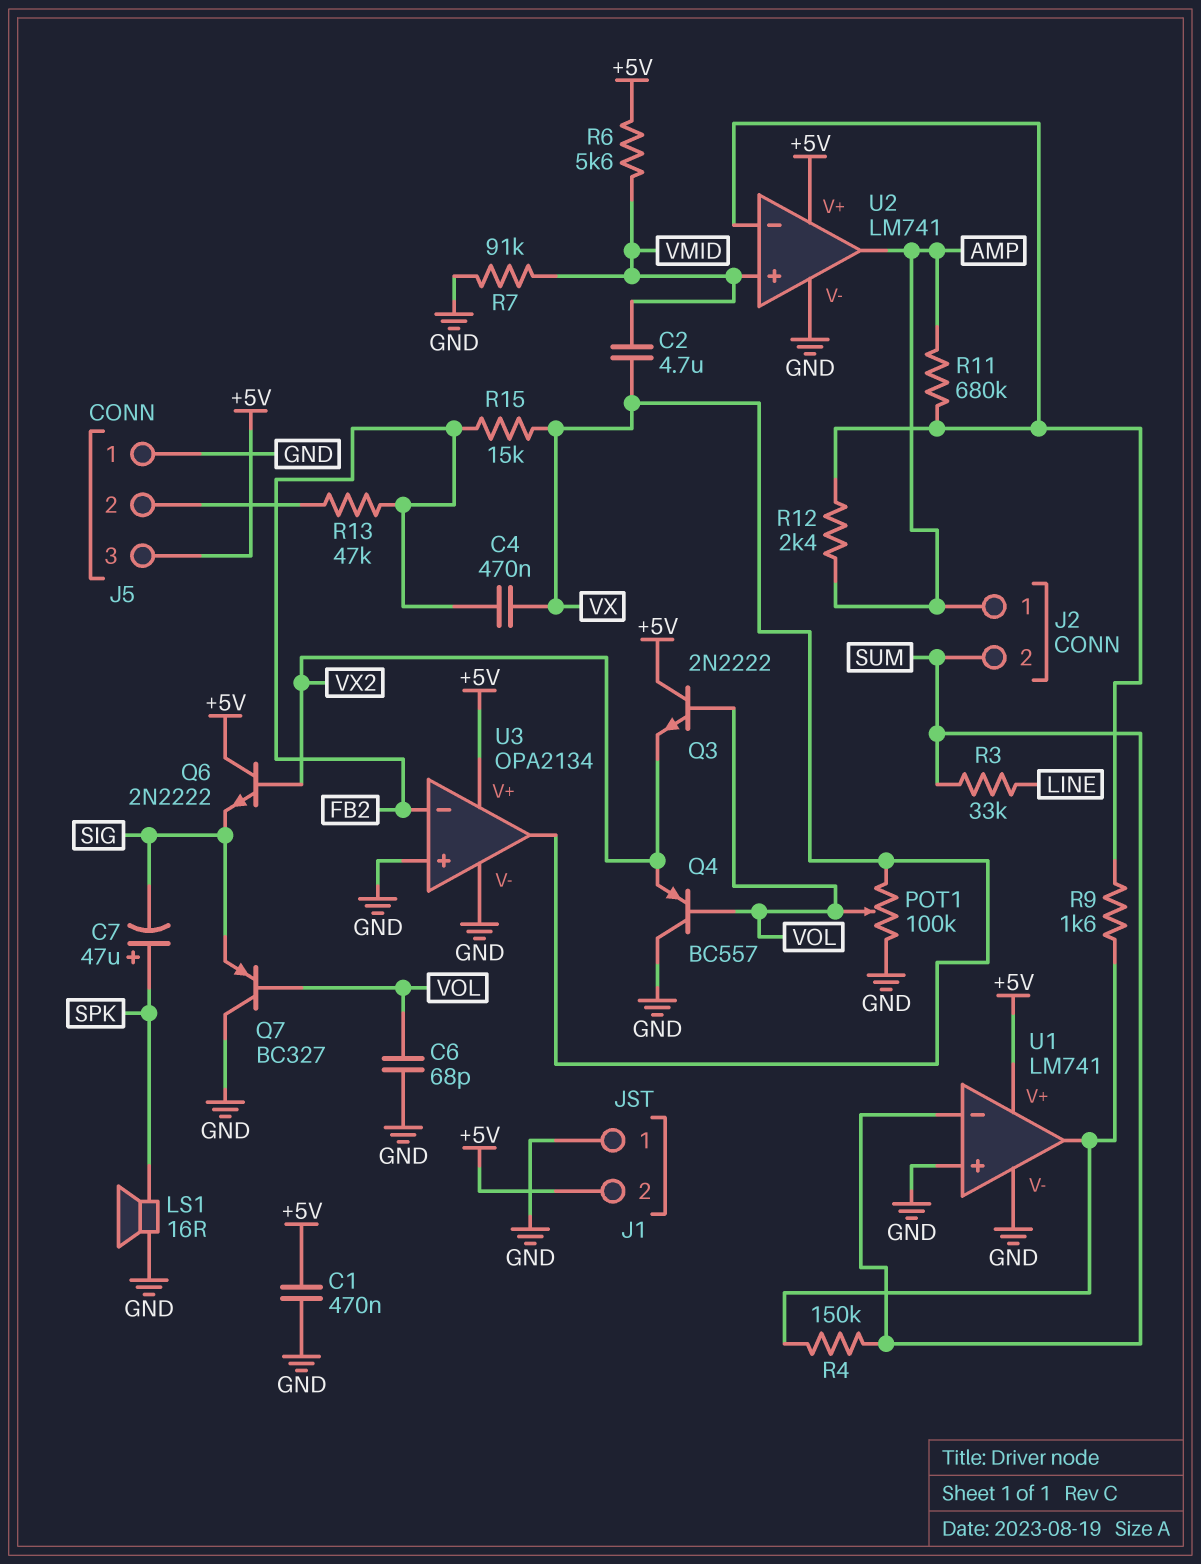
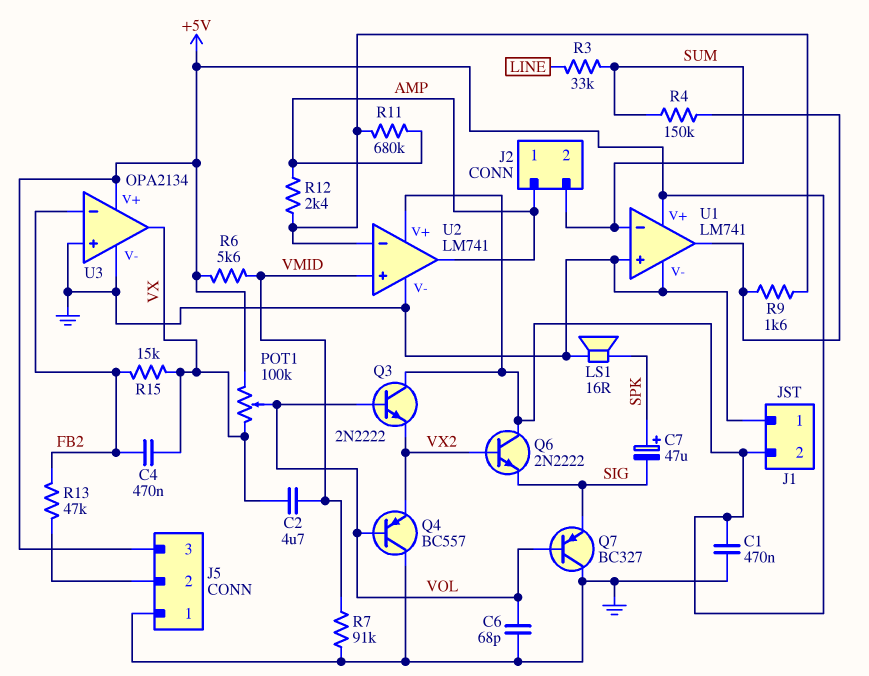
POT1: 100k (GND, VX, wiper VOL) -> 100k (+5V, VX, wiper VOL)

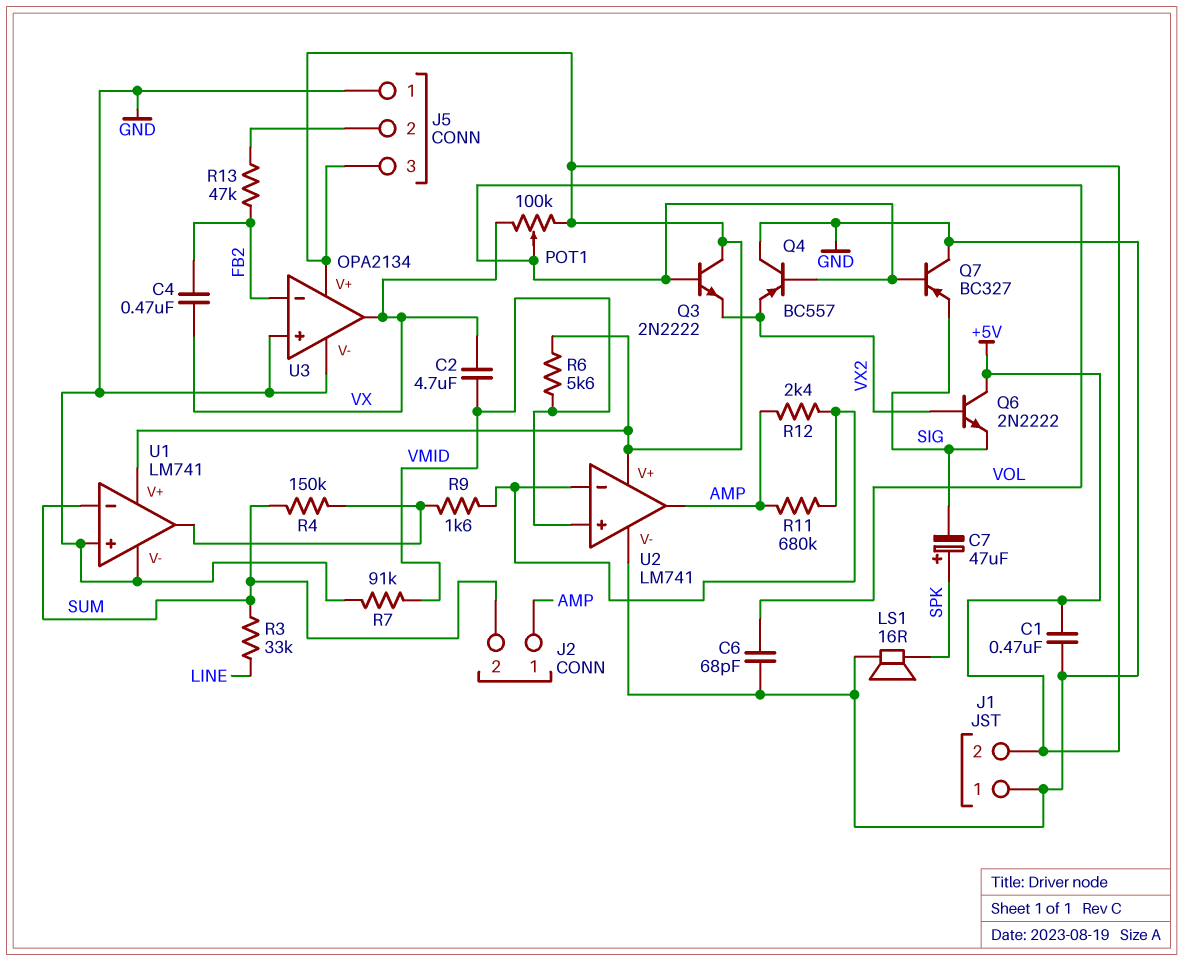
R15: 15k (FB2, VX) -> none

